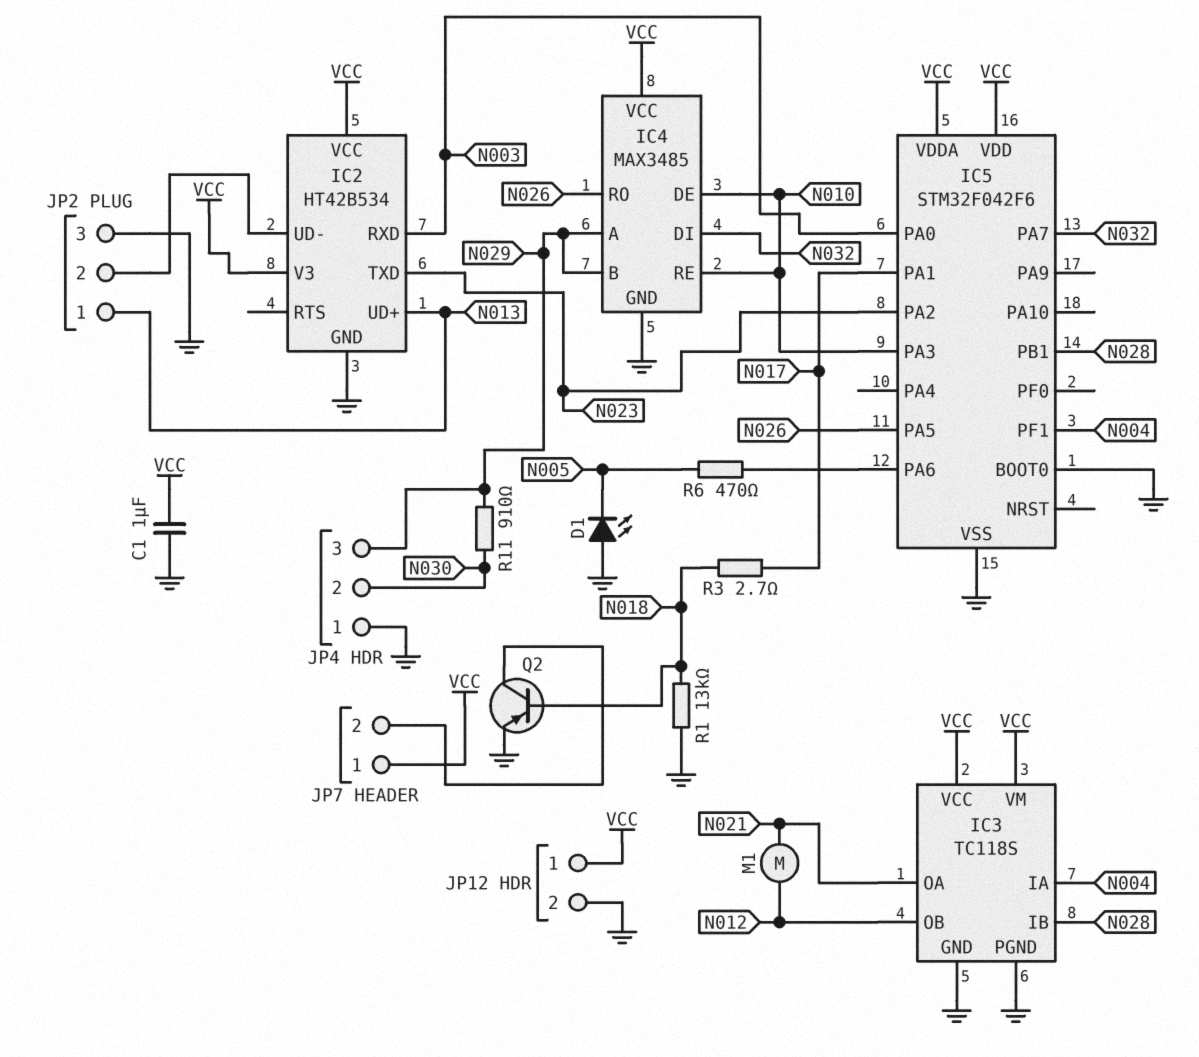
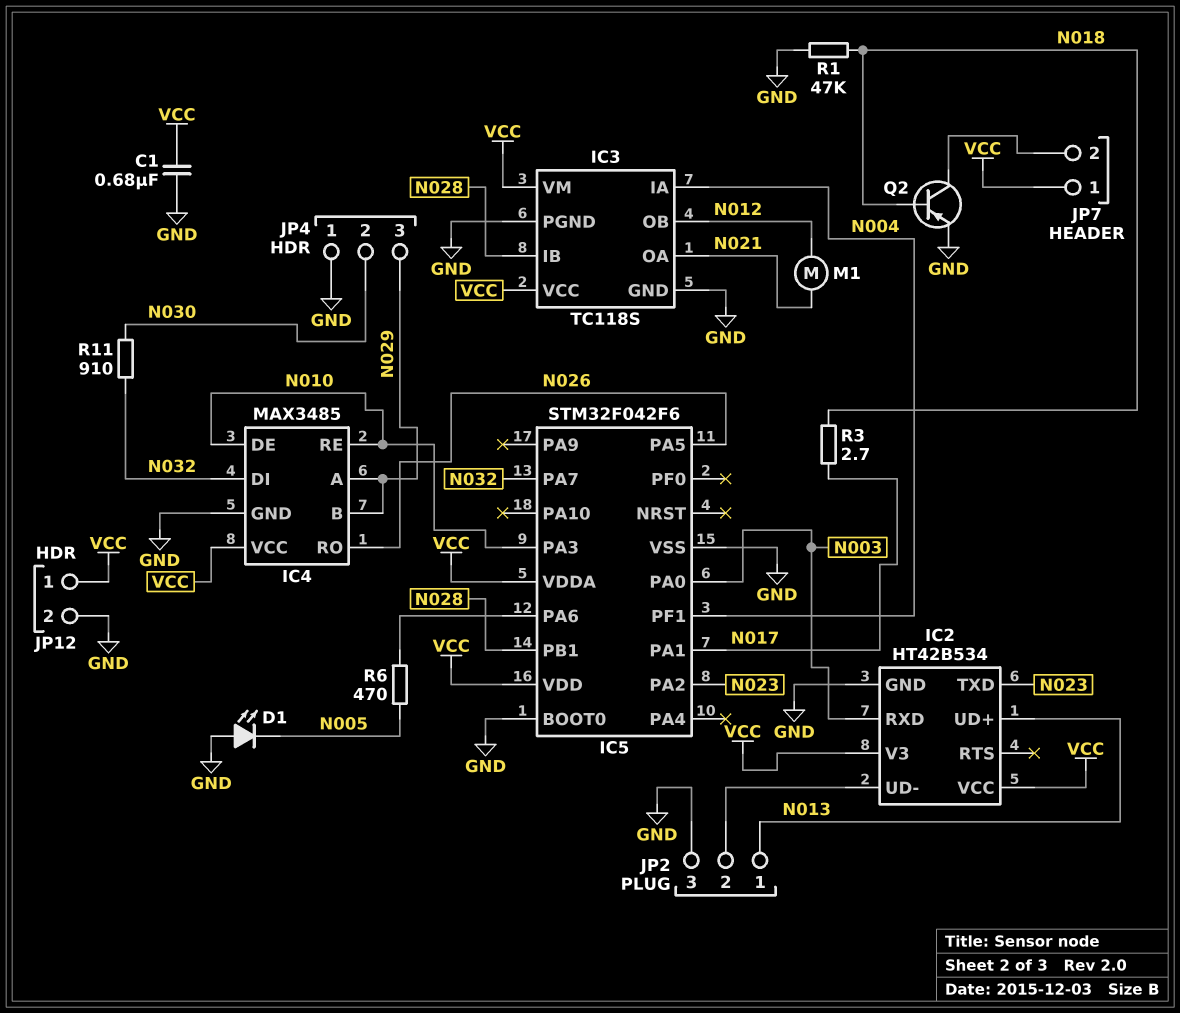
C1: 1uF (GND, VCC) -> 680nF (GND, VCC)
R1: 13k (GND, N018) -> 47k (GND, N018)
R11: 910 (N029, N030) -> 910 (N030, N032)

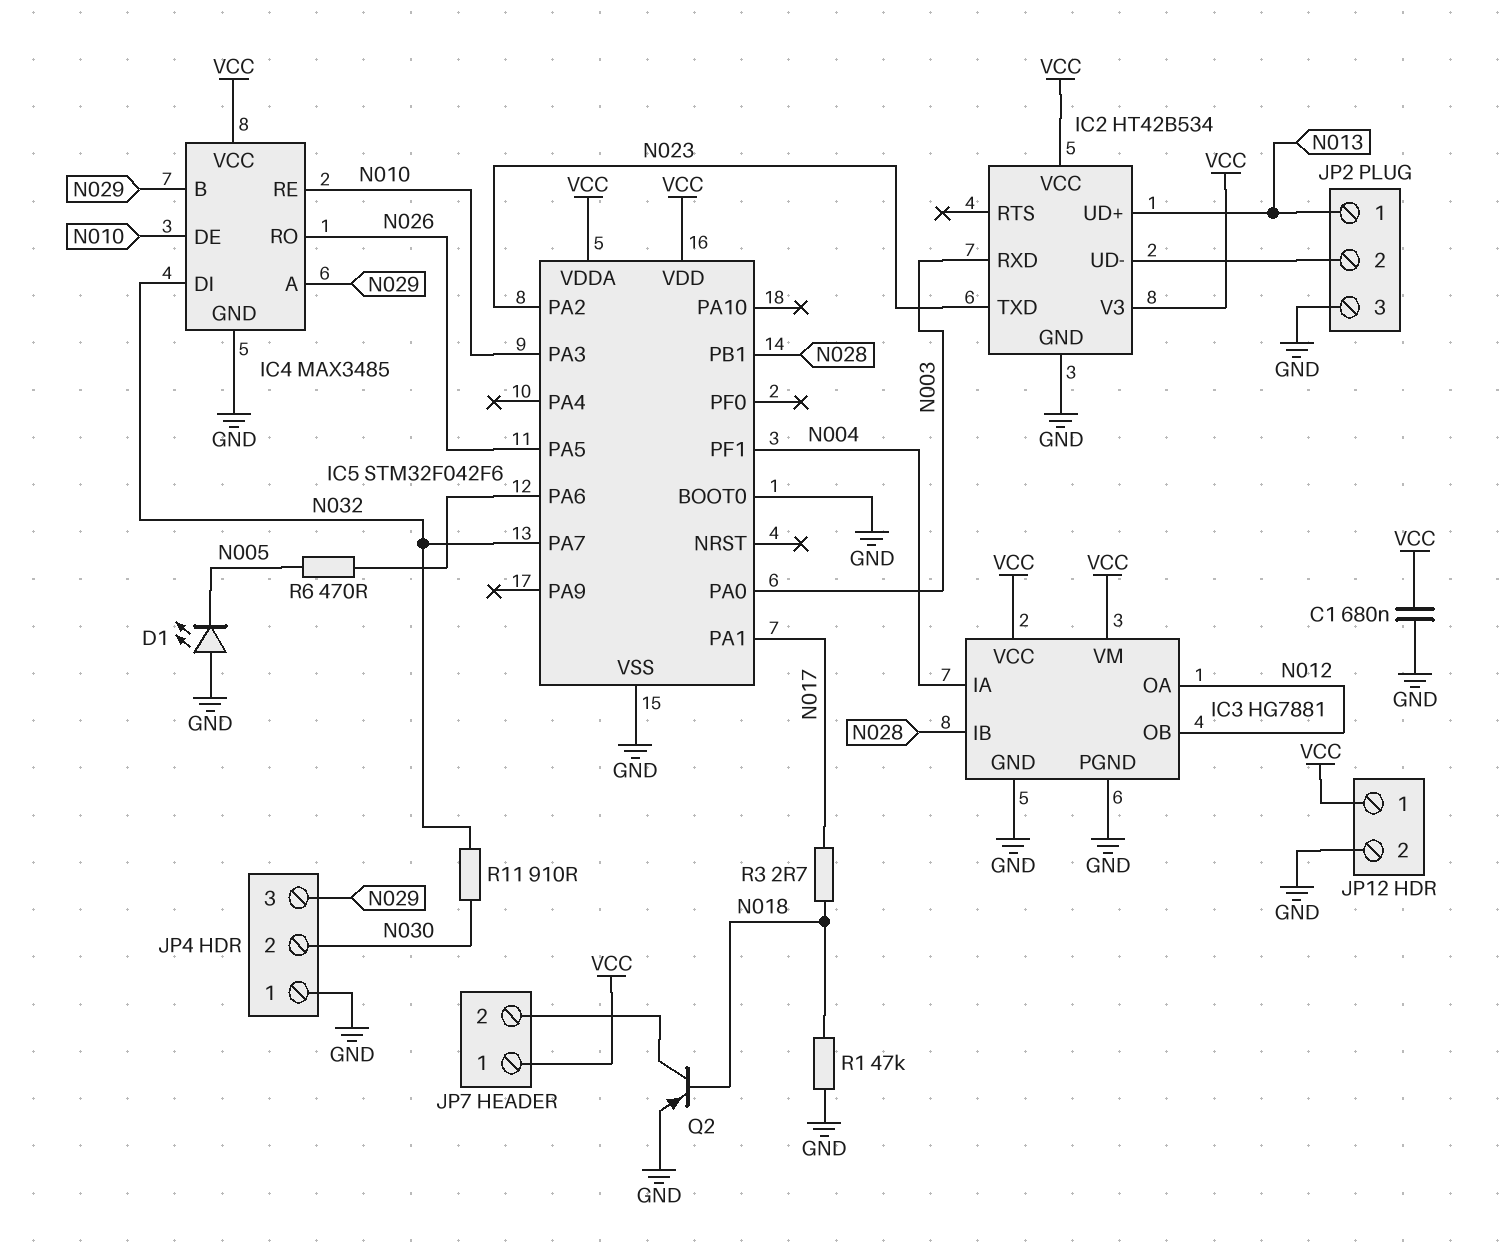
IC3: TC118S -> HG7881
IC3 pin OA: N021 -> N012
M1: motor (N012, N021) -> none

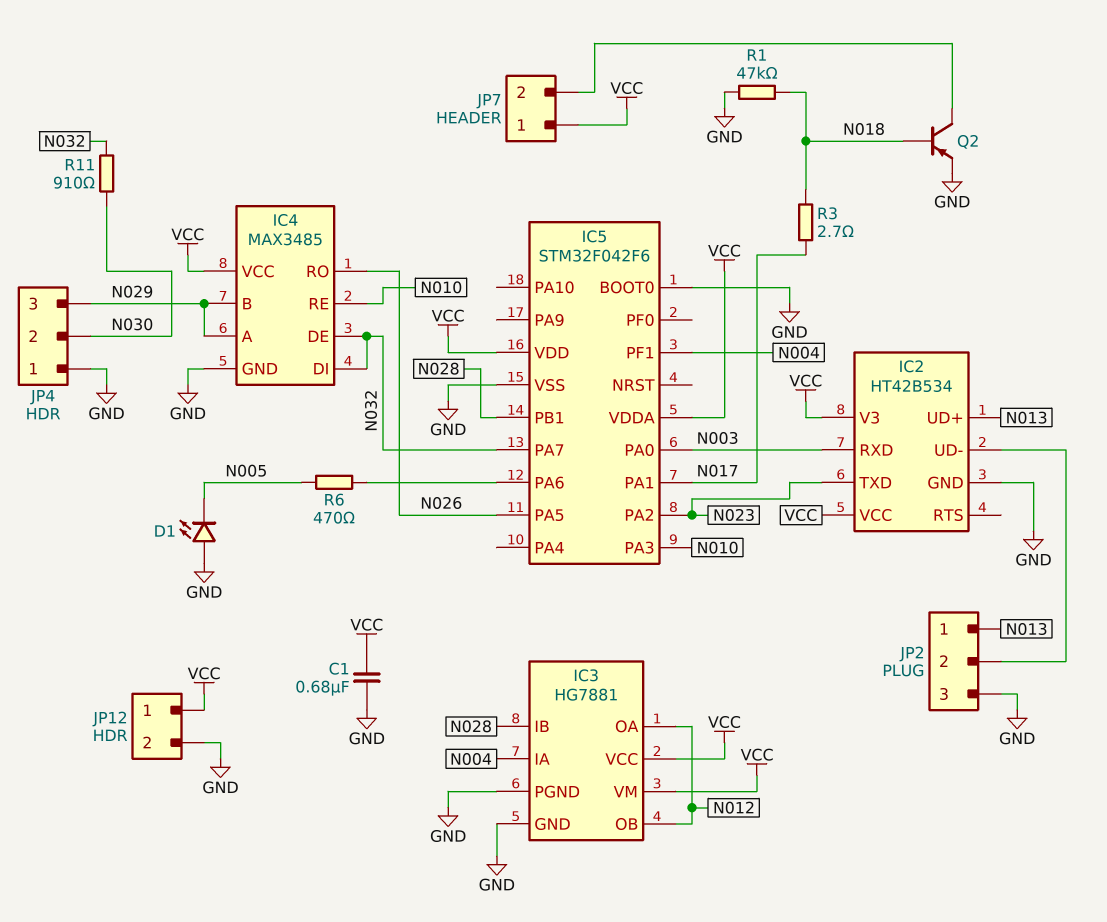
IC4 pin DE: N010 -> N032

